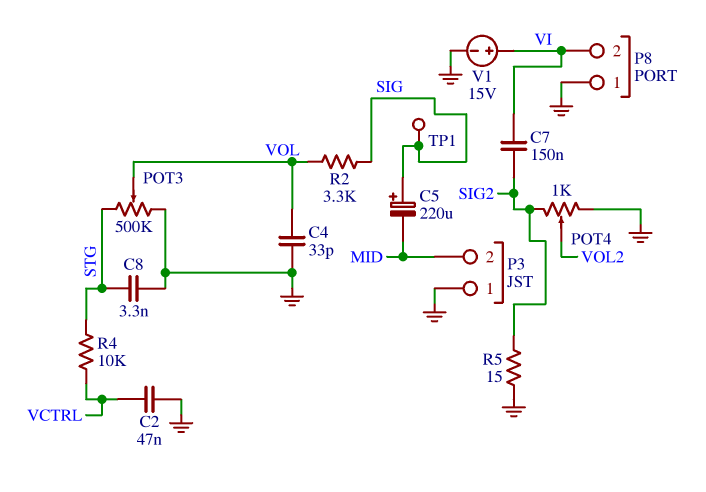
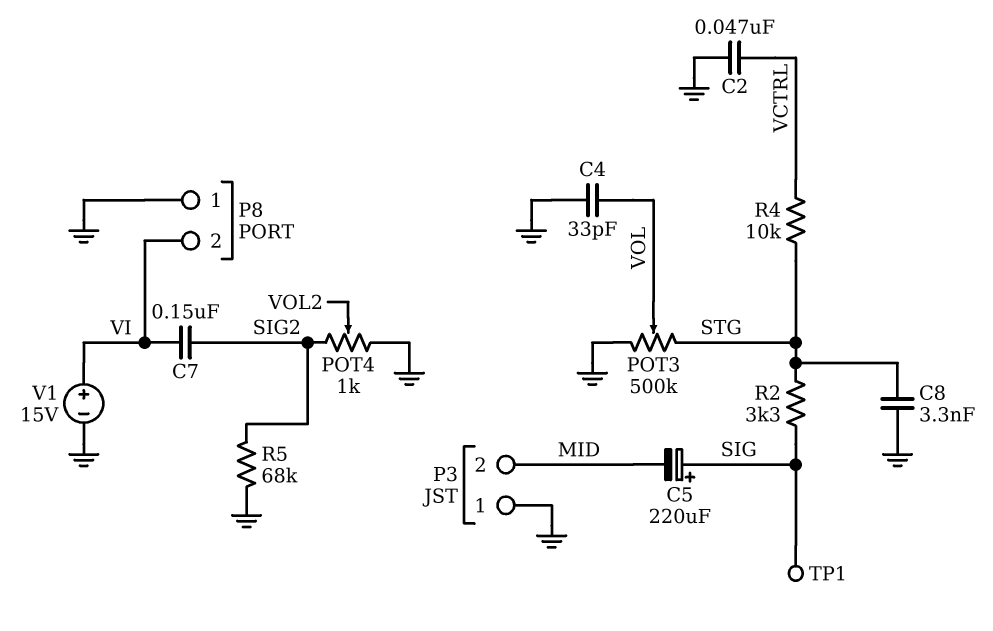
R2: 3.3k (SIG, VOL) -> 3.3k (SIG, STG)
R5: 15 (GND, SIG2) -> 68k (GND, SIG2)

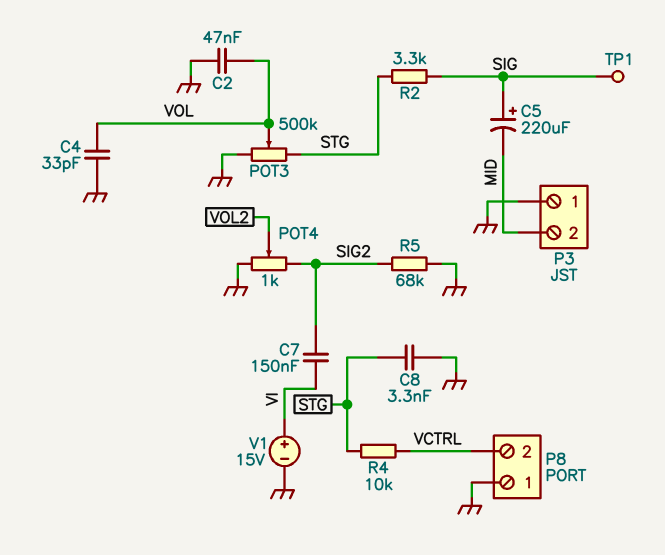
C2: 47nF (GND, VCTRL) -> 47nF (GND, VOL)
P8 pin 2: VI -> VCTRL

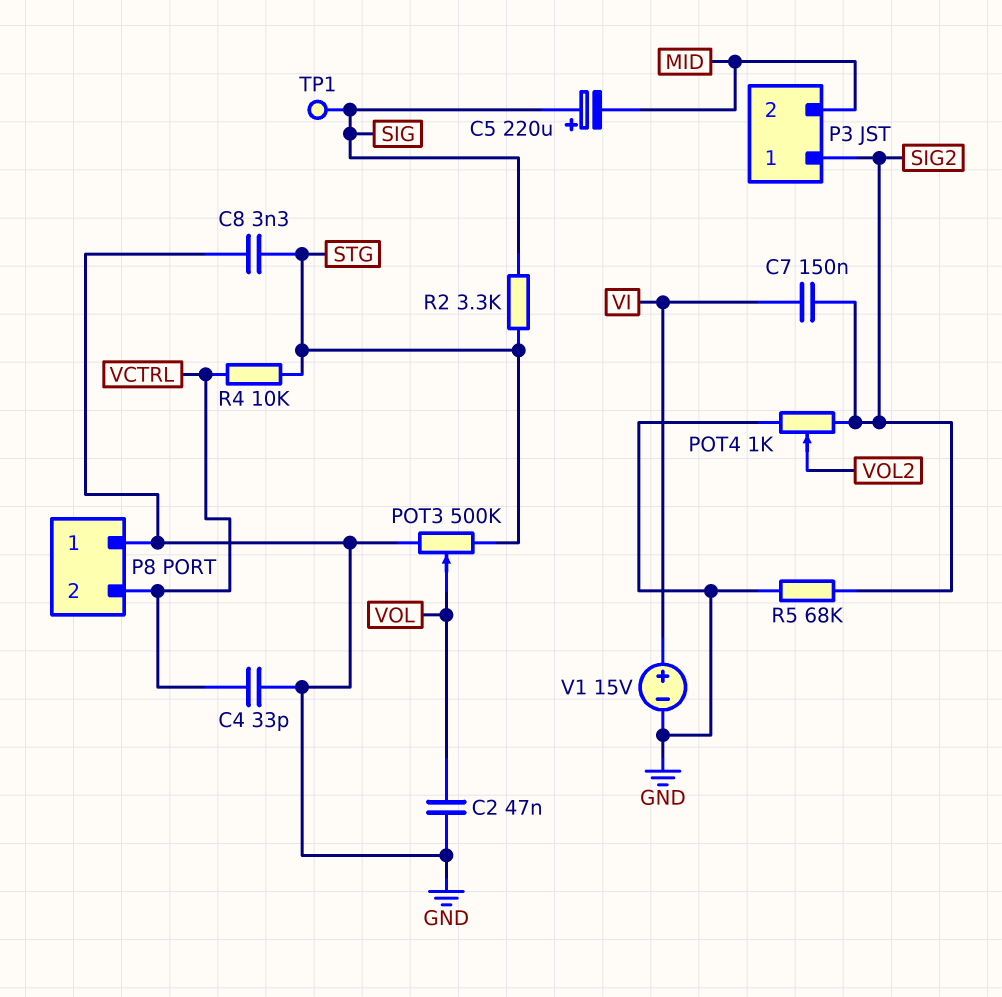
C4: 33pF (GND, VOL) -> 33pF (GND, VCTRL)
P3 pin 1: GND -> SIG2

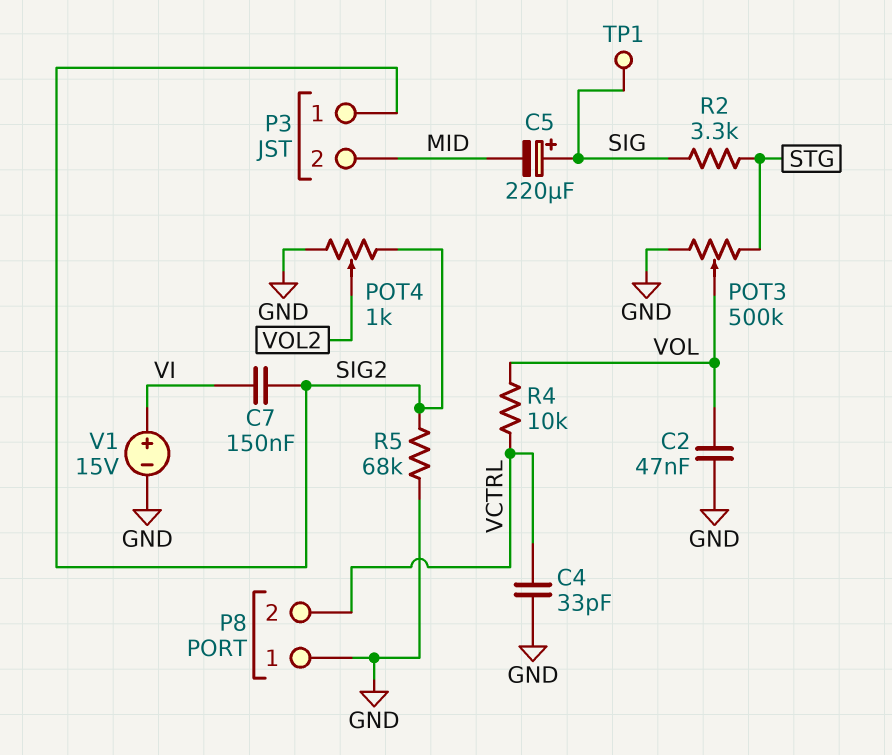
C8: 3.3nF (GND, STG) -> none
R4: 10k (STG, VCTRL) -> 10k (VCTRL, VOL)

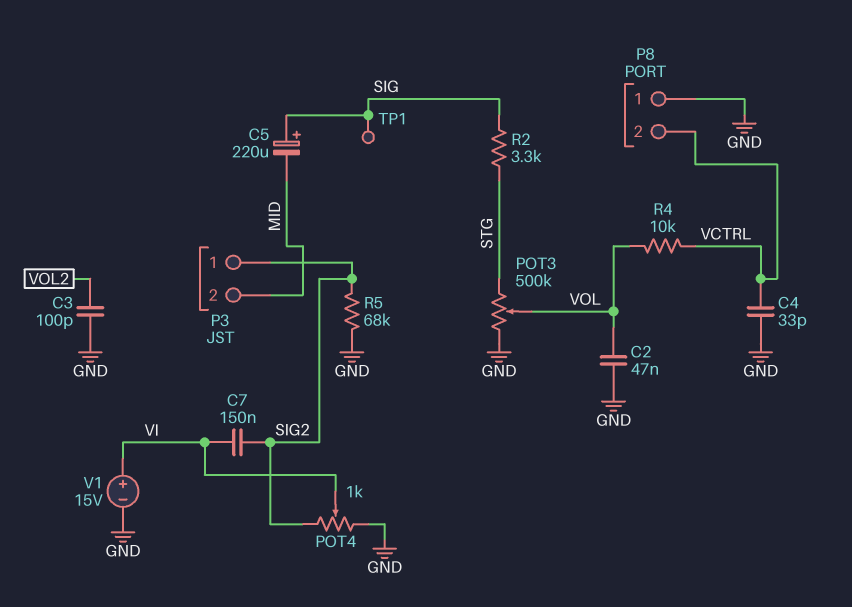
C3: none -> 100pF (GND, VOL2)
POT4: 1k (GND, SIG2, wiper VOL2) -> 1k (GND, SIG2, wiper VI)

